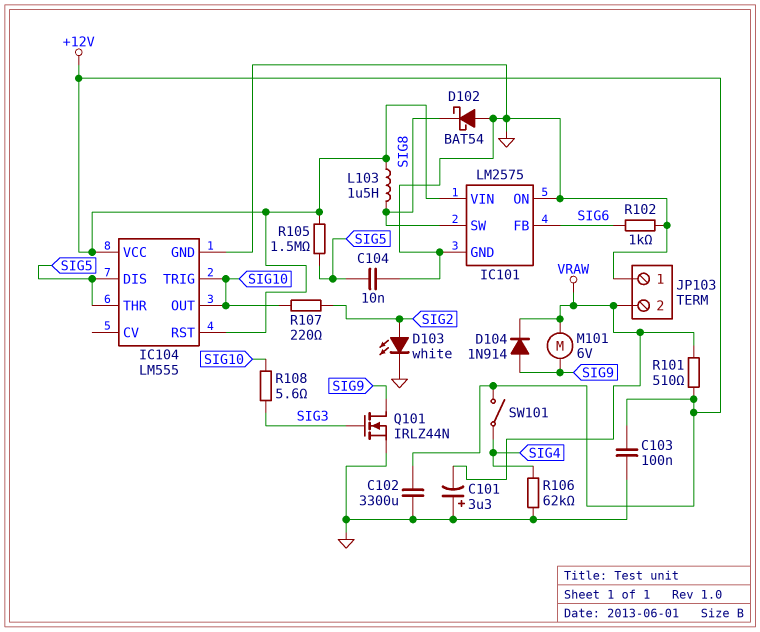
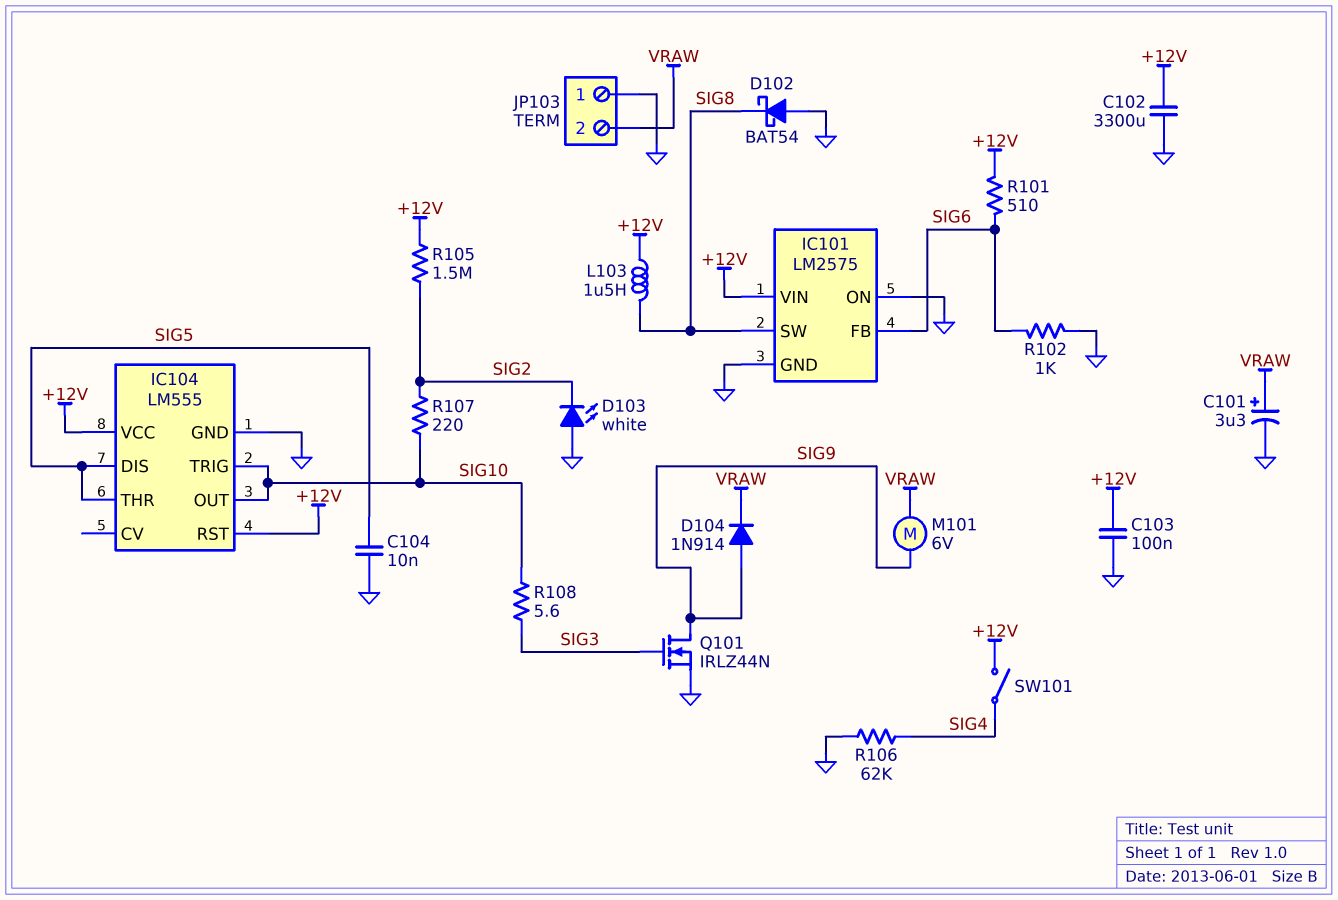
C101: 3.3uF (plus GND, minus VRAW) -> 3.3uF (plus VRAW, minus GND)
D103: LED white (A SIG2, K GND) -> LED white (A GND, K SIG2)
R101: 510 (+12V, VRAW) -> 510 (+12V, SIG6)
R105: 1.5M (+12V, SIG5) -> 1.5M (+12V, SIG2)

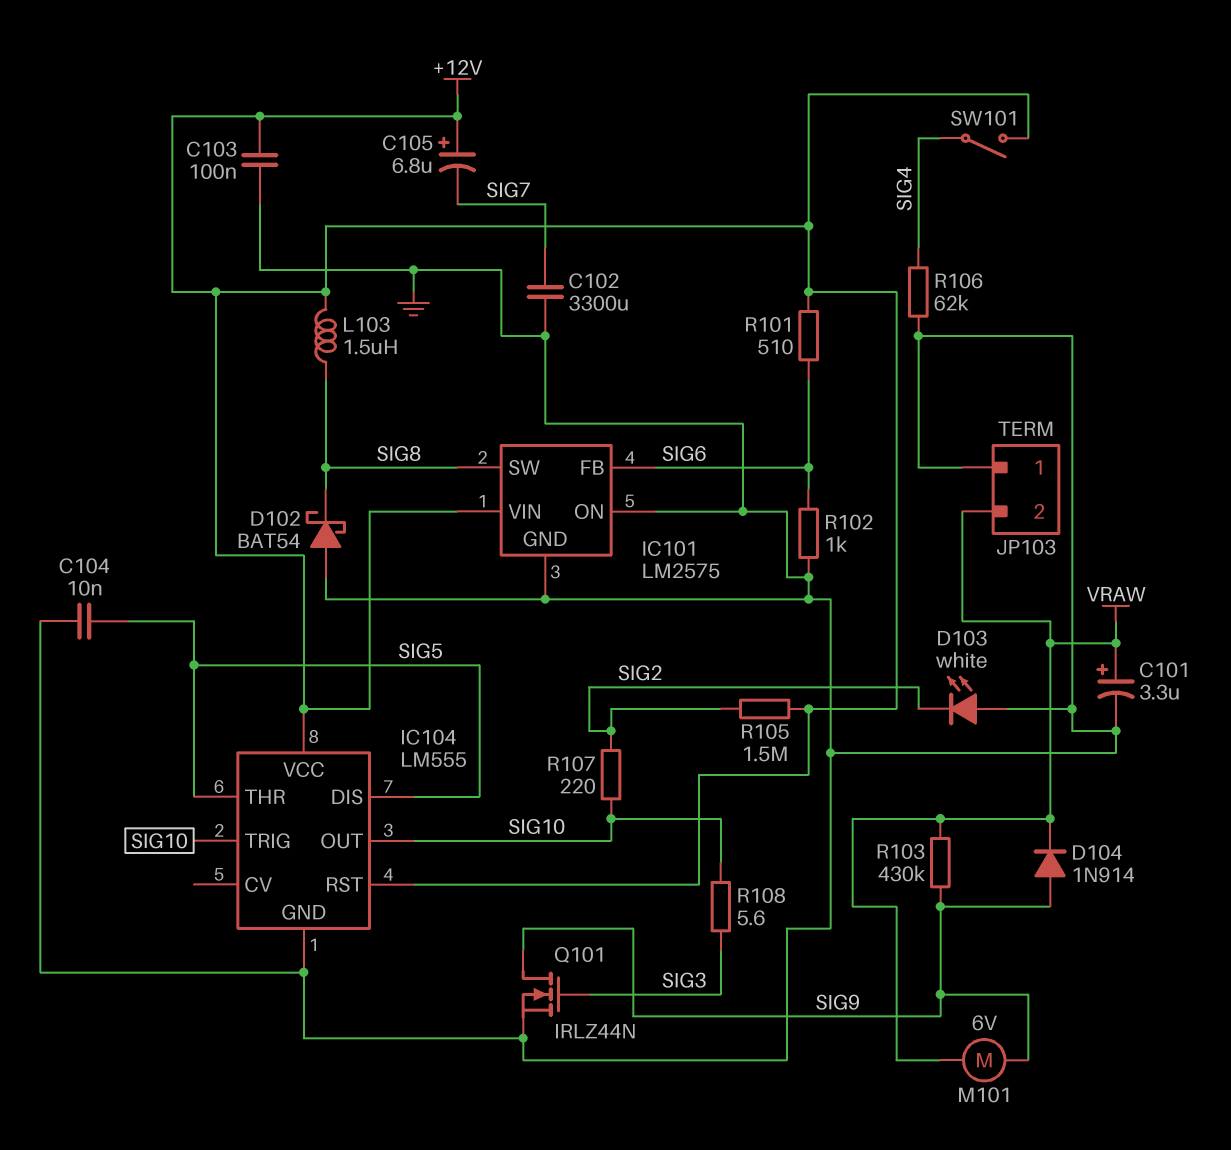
C102: 3300uF (+12V, GND) -> 3300uF (GND, SIG7)
C105: none -> 6.8uF (plus +12V, minus SIG7)
R103: none -> 430k (SIG9, VRAW)

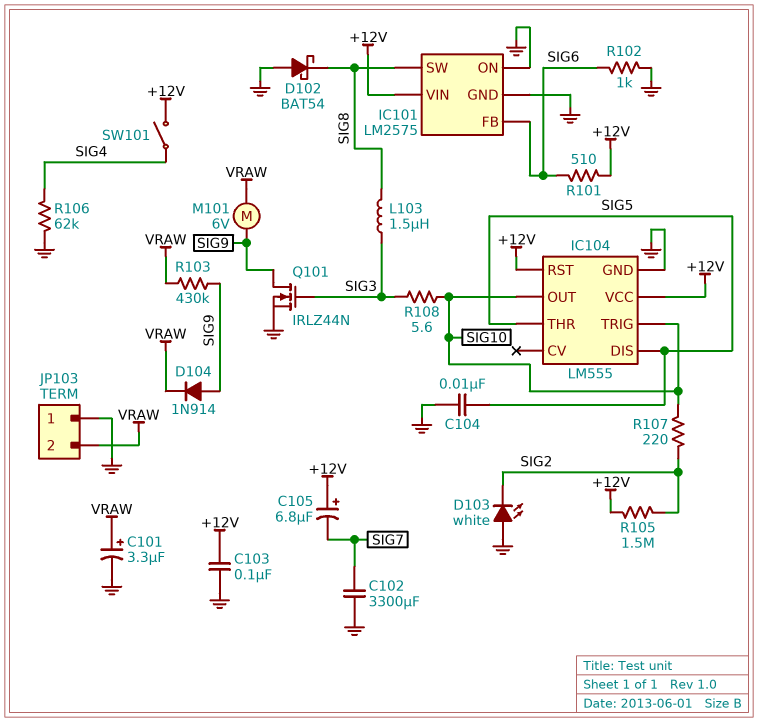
L103: 1.5uH (+12V, SIG8) -> 1.5uH (SIG3, SIG8)

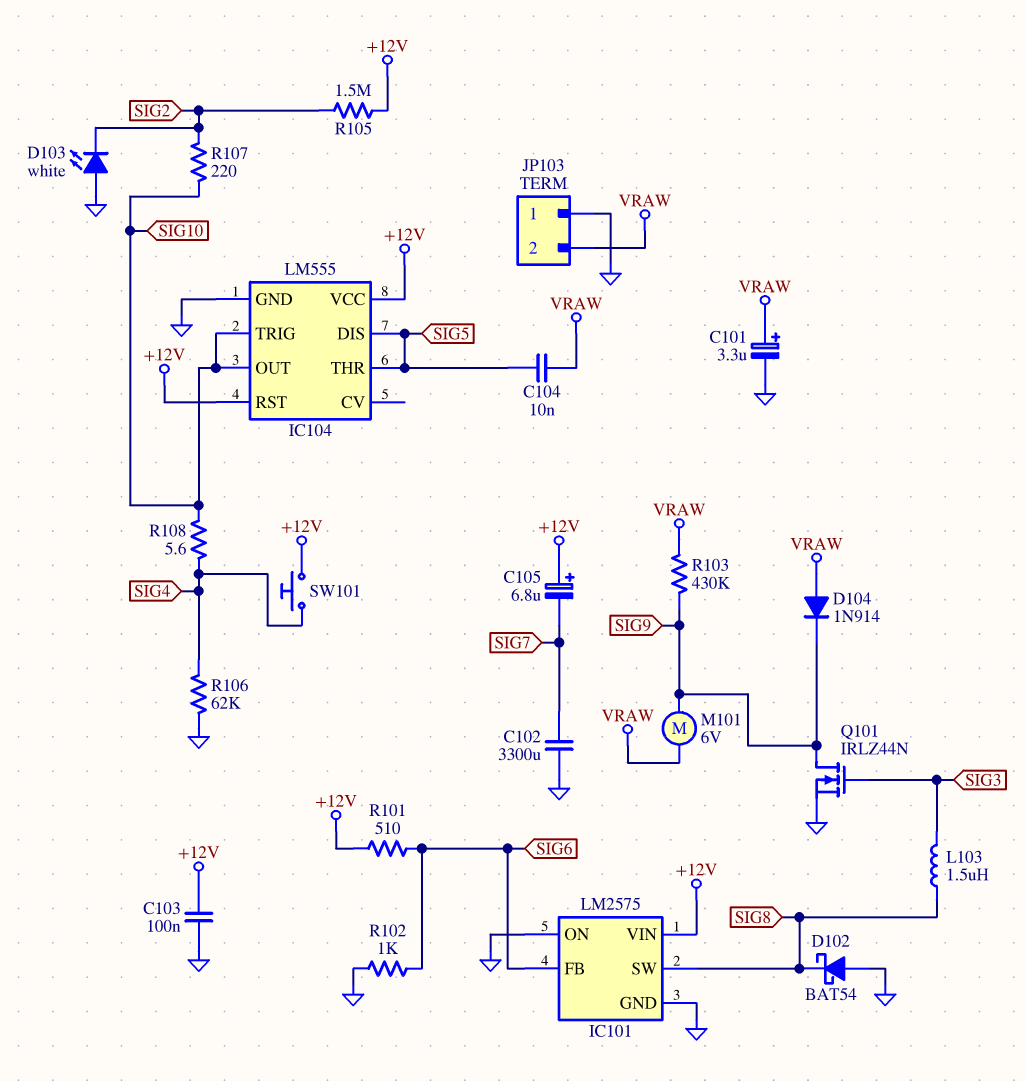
C104: 10nF (GND, SIG5) -> 10nF (SIG5, VRAW)
D104: diode 1N914 (A SIG9, K VRAW) -> diode 1N914 (A VRAW, K SIG9)
R108: 5.6 (SIG3, SIG10) -> 5.6 (SIG4, SIG10)
SW101: switch (+12V, SIG4) -> button (+12V, SIG4)

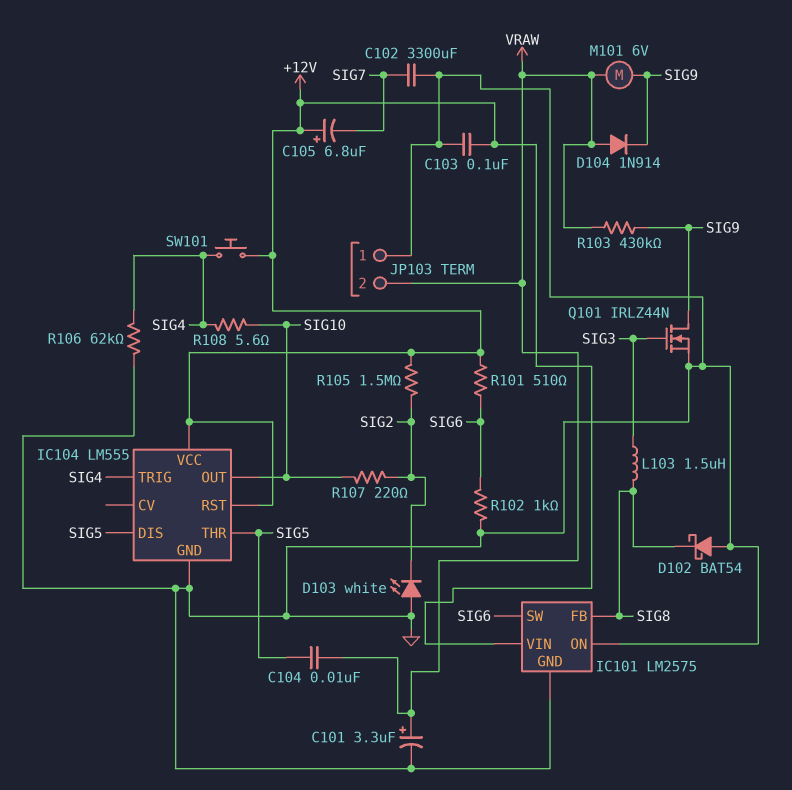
IC101 pin FB: SIG6 -> SIG8
IC101 pin SW: SIG8 -> SIG6
IC104 pin TRIG: SIG10 -> SIG4

